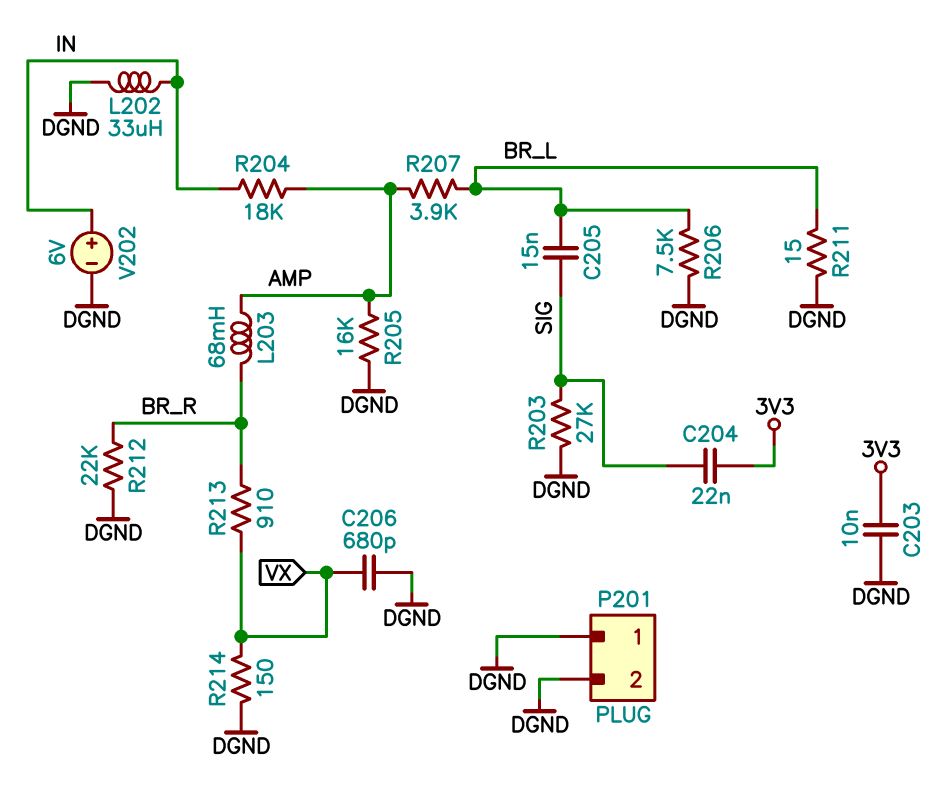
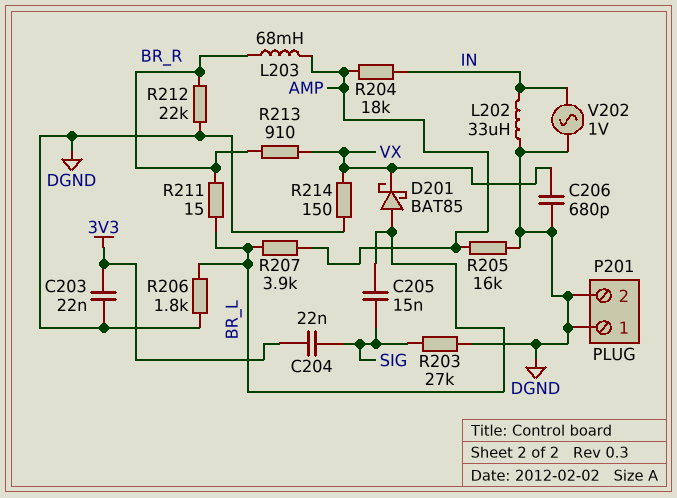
C203: 10nF (3V3, DGND) -> 22nF (3V3, DGND)
D201: none -> schottky BAT85 (A BR_L, K VX)
R206: 7.5k (BR_L, DGND) -> 1.8k (BR_L, DGND)
R211: 15 (BR_L, DGND) -> 15 (BR_L, BR_R)
V202: 6V (plus IN, minus DGND) -> AC 1V (DGND, IN)

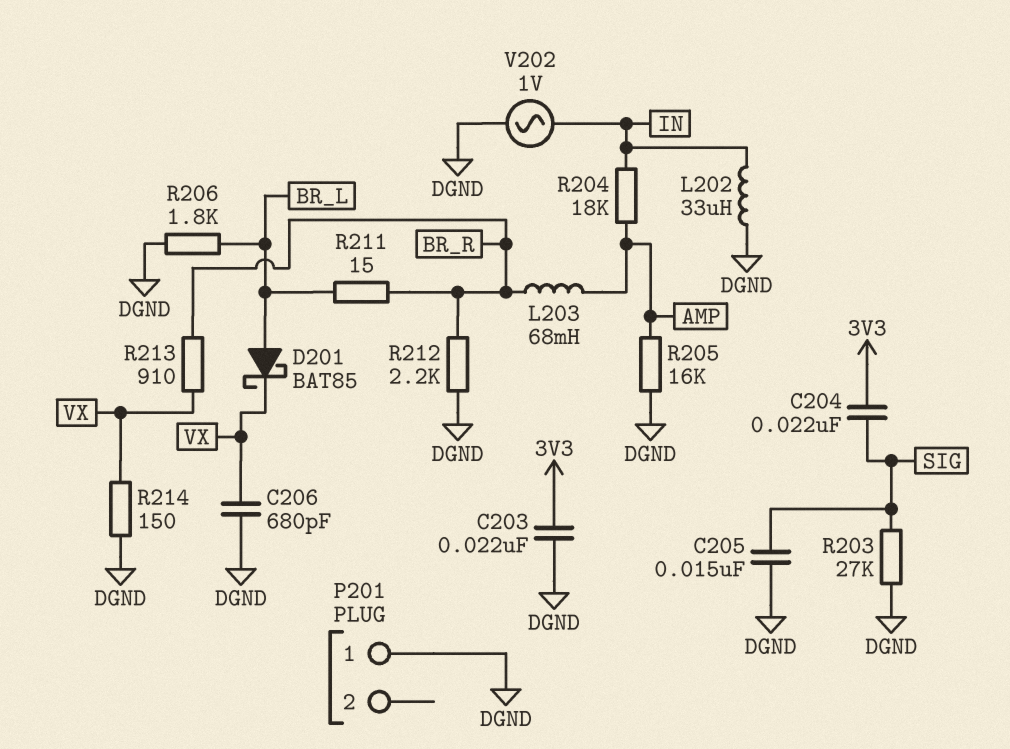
C205: 15nF (BR_L, SIG) -> 15nF (DGND, SIG)
P201 pin 2: DGND -> none
R207: 3.9k (AMP, BR_L) -> none
R212: 22k (BR_R, DGND) -> 2.2k (BR_R, DGND)

